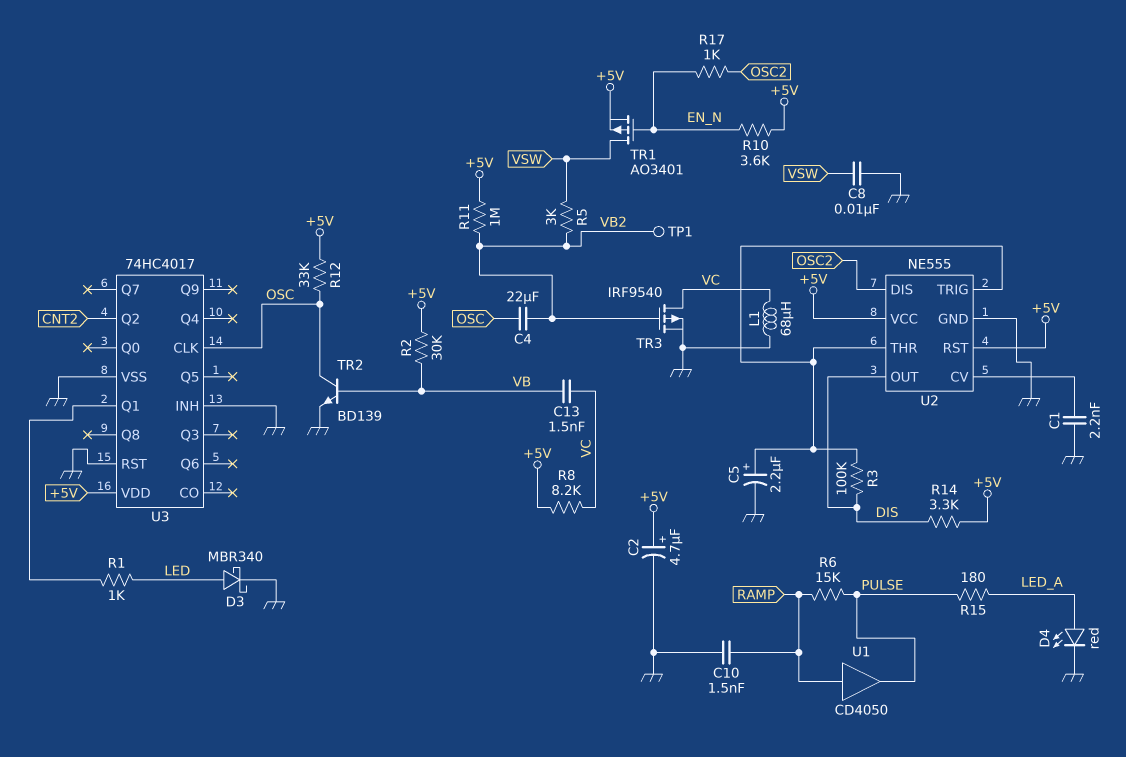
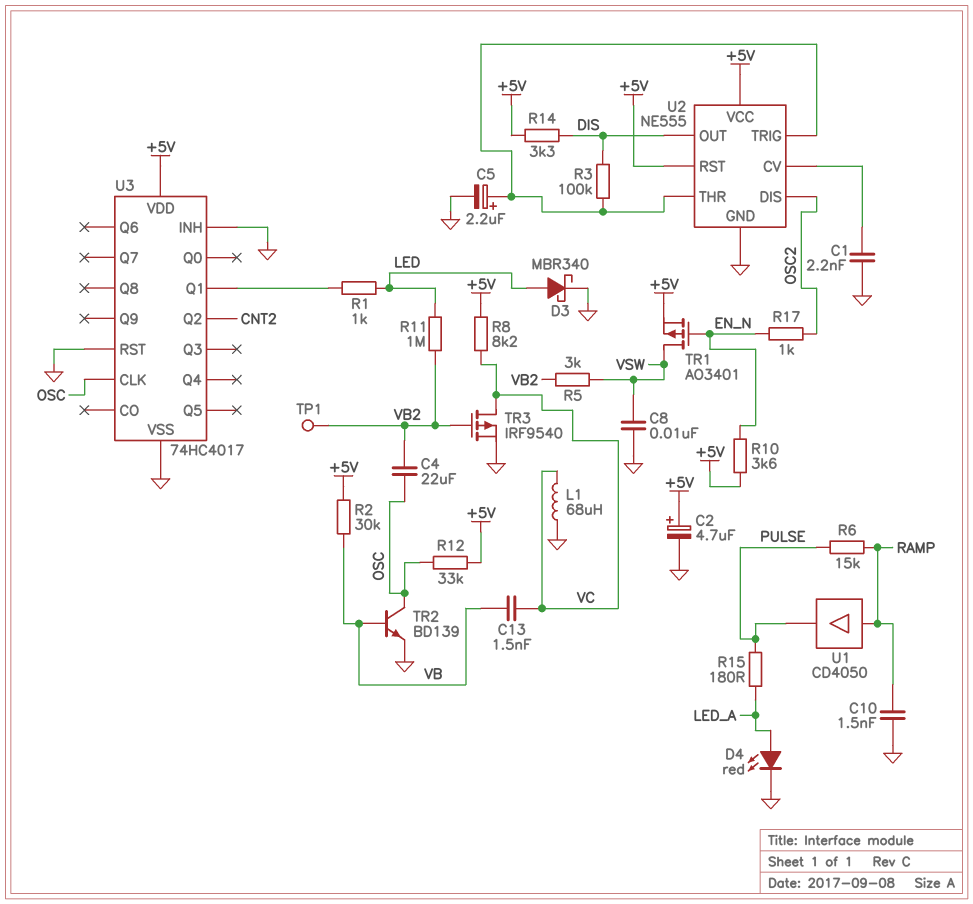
R11: 1M (+5V, VB2) -> 1M (LED, VB2)

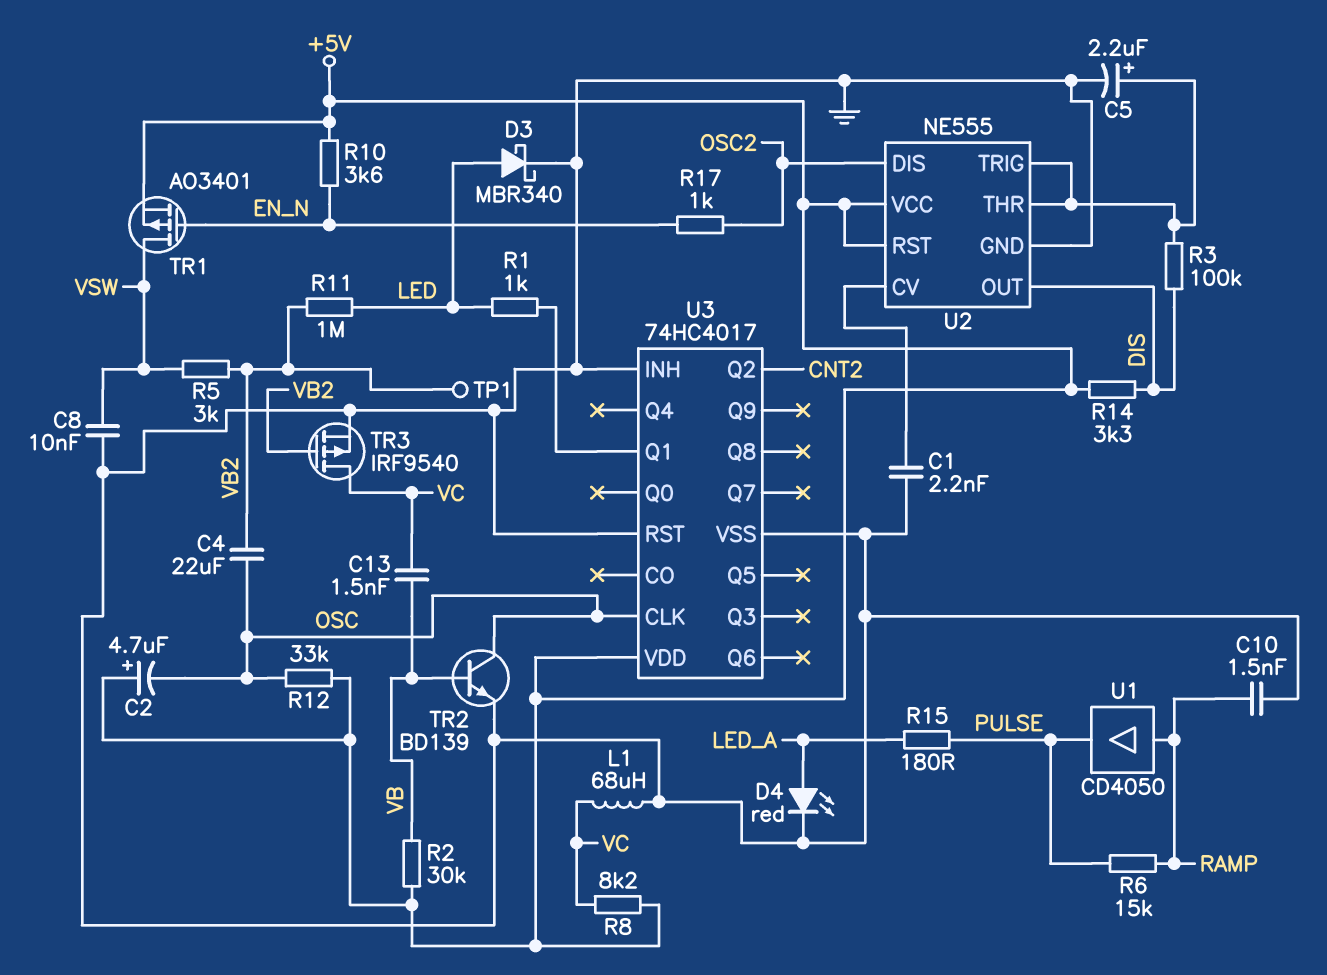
C2: 4.7uF (plus +5V, minus GND) -> 4.7uF (plus +5V, minus OSC)

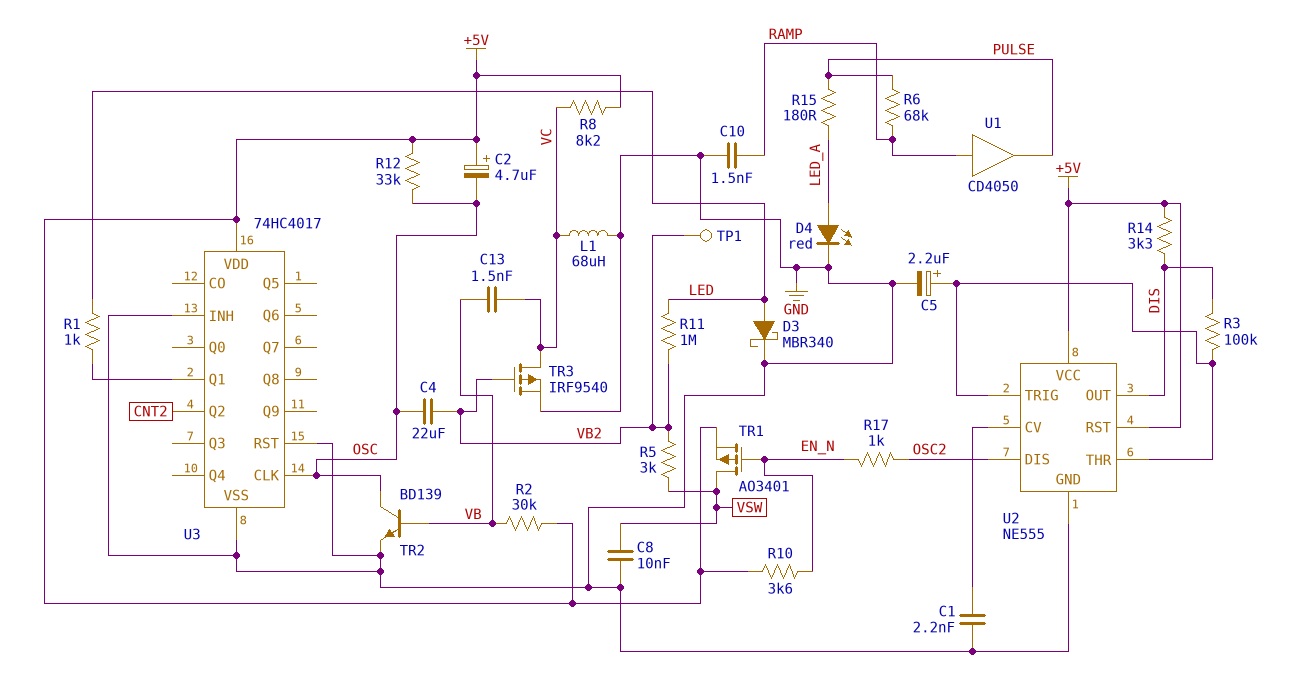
R6: 15k (PULSE, RAMP) -> 68k (PULSE, RAMP)

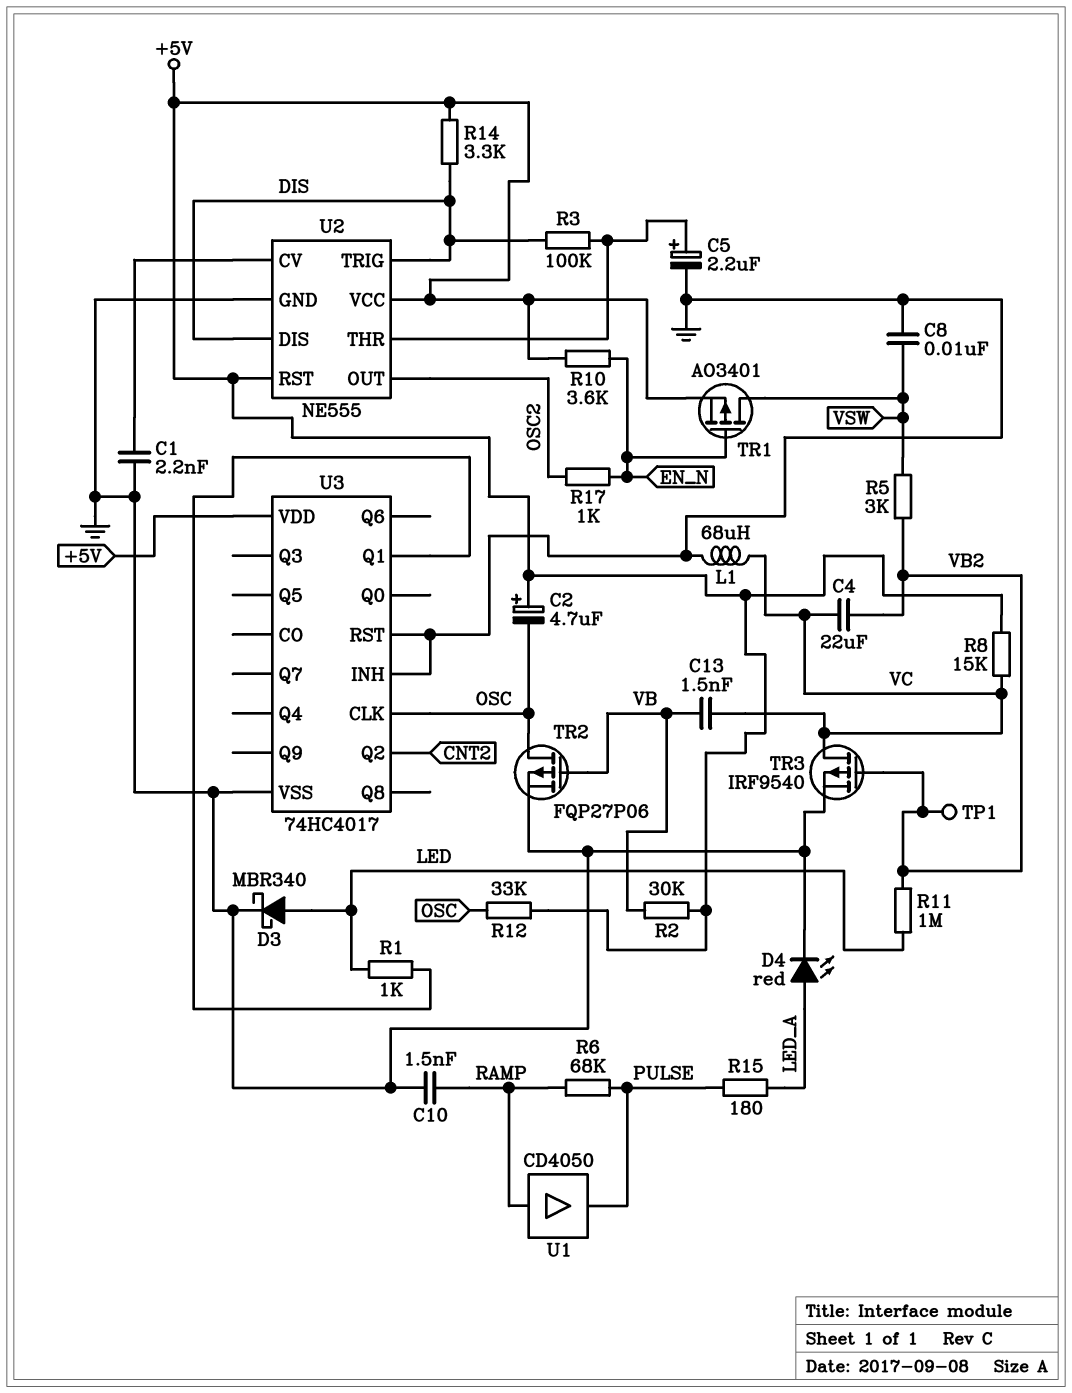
C4: 22uF (OSC, VB2) -> 22uF (VB2, VC)
R8: 8.2k (+5V, VC) -> 15k (+5V, VC)
TR2: NPN BD139 (B VB, C OSC, E GND) -> PMOS FQP27P06 (G VB, D OSC, S GND)
U2 pin DIS: OSC2 -> DIS
U2 pin OUT: DIS -> OSC2
U2 pin TRIG: U2/THR -> DIS

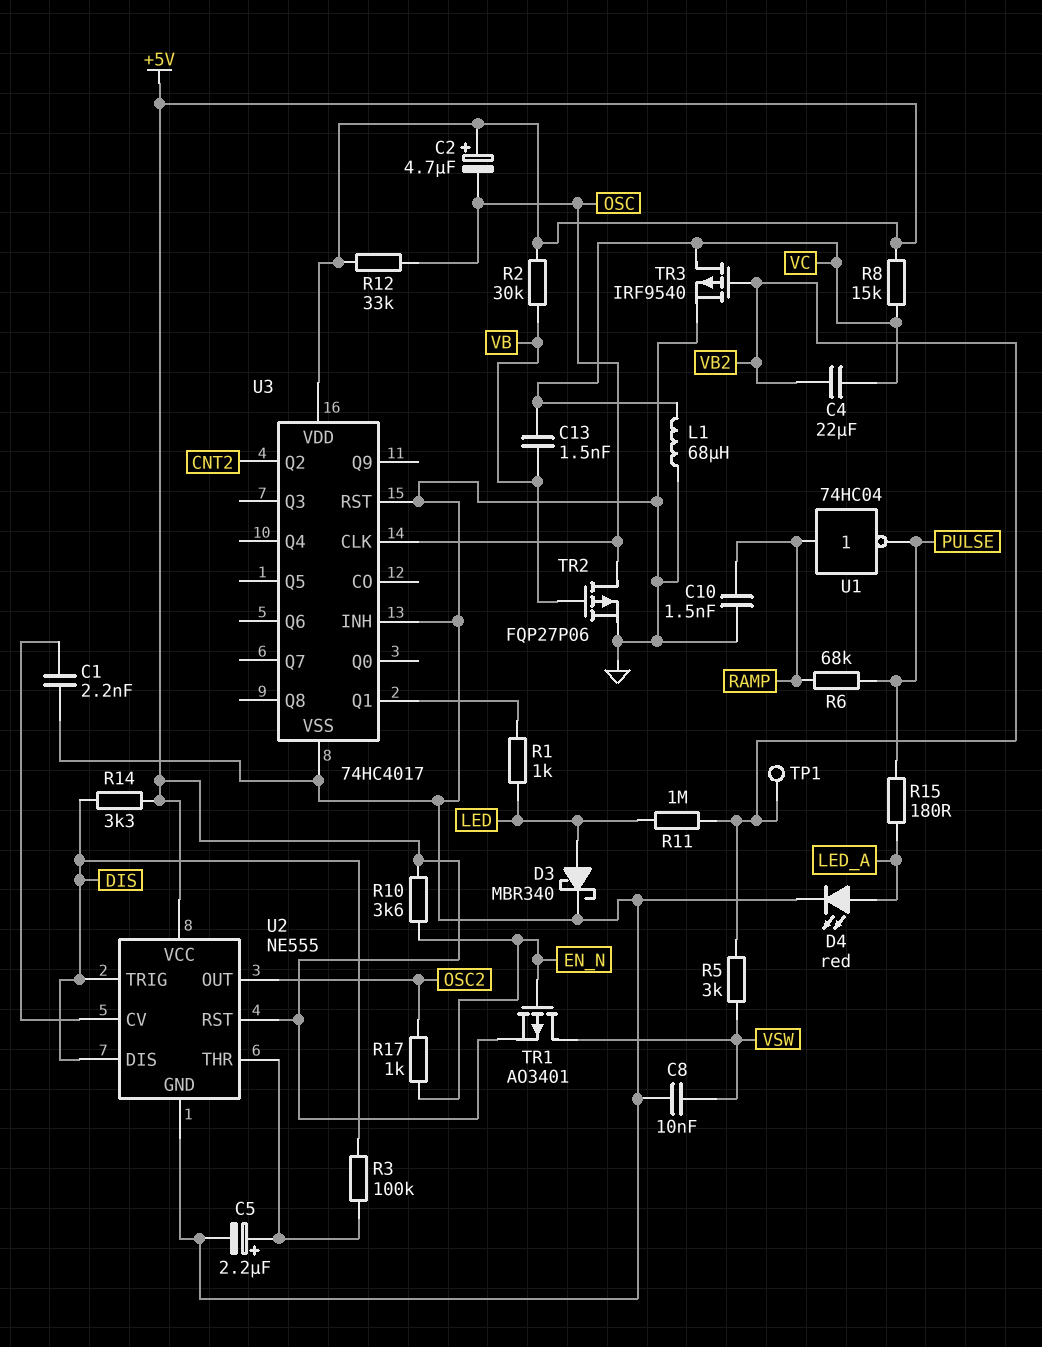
U1: buffer CD4050 (in RAMP, out PULSE) -> NOT 74HC04 (in RAMP, out PULSE)

